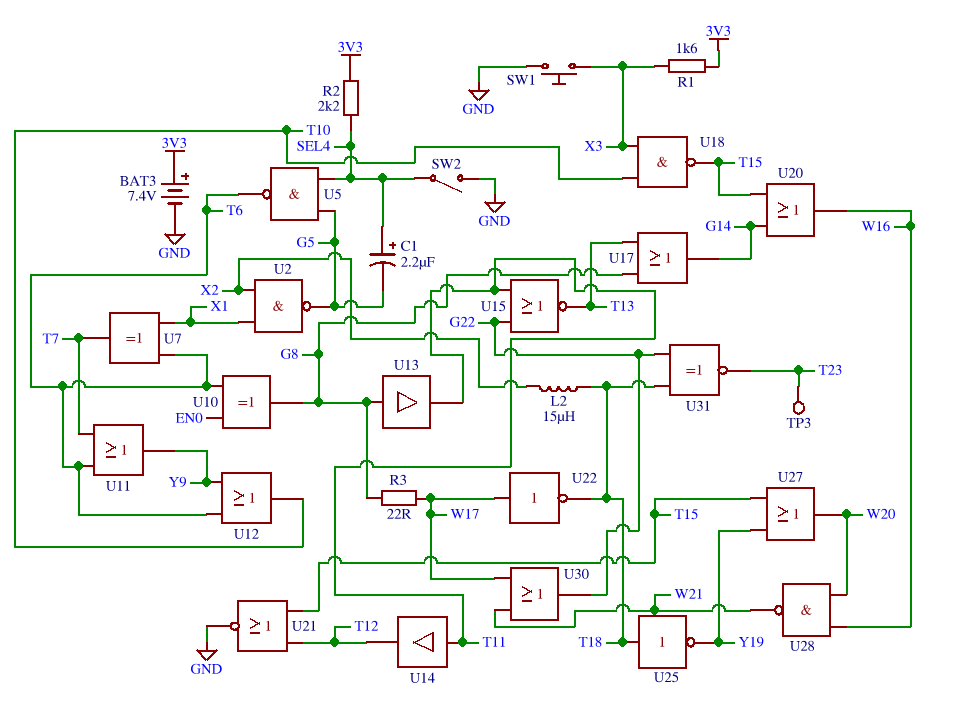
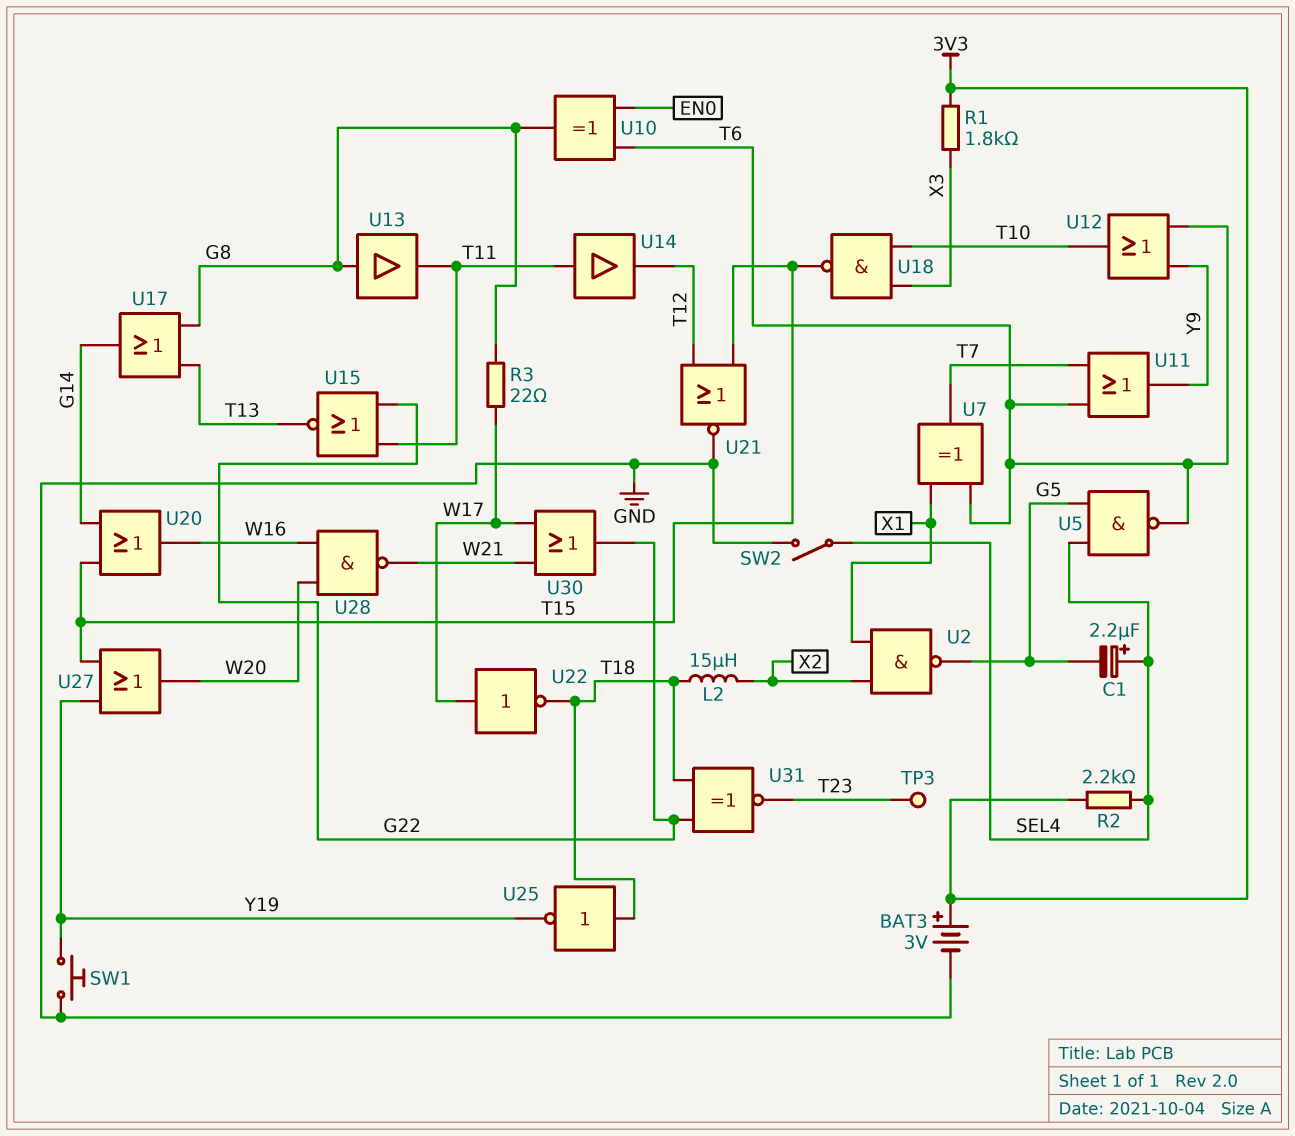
BAT3: 7.4V (plus 3V3, minus GND) -> 3V (plus 3V3, minus GND)
R1: 1.6k (3V3, X3) -> 1.8k (3V3, X3)
SW1: button (GND, X3) -> button (GND, Y19)

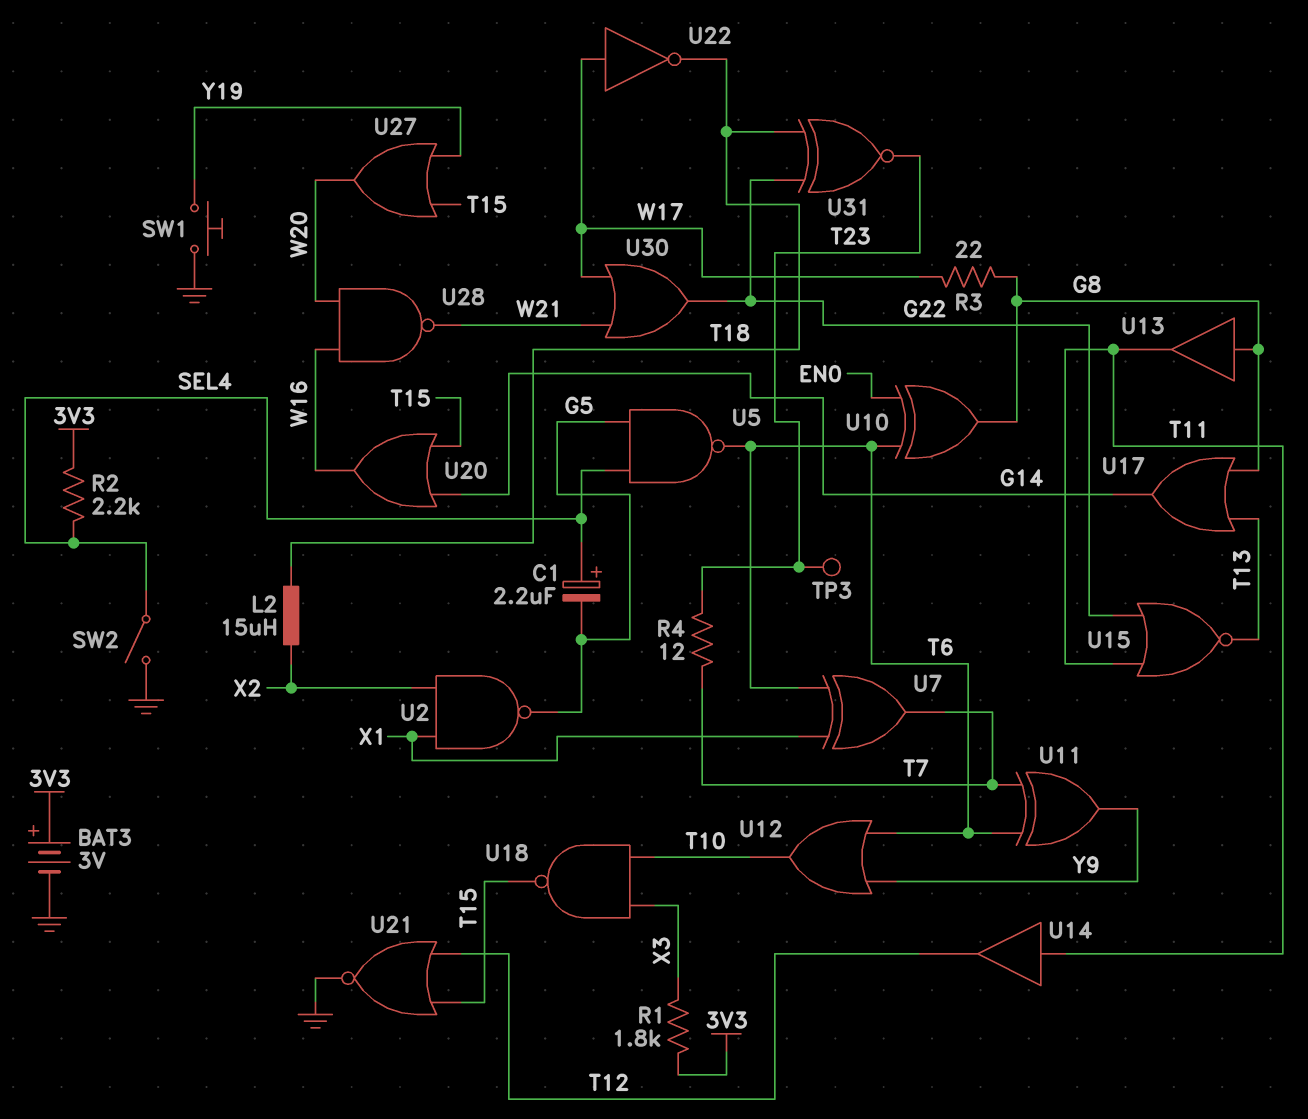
R4: none -> 12 (T7, T23)
U11: OR (in T6, in T7, out Y9) -> XOR (in T6, in T7, out Y9)
U25: NOT (in T18, out Y19) -> none

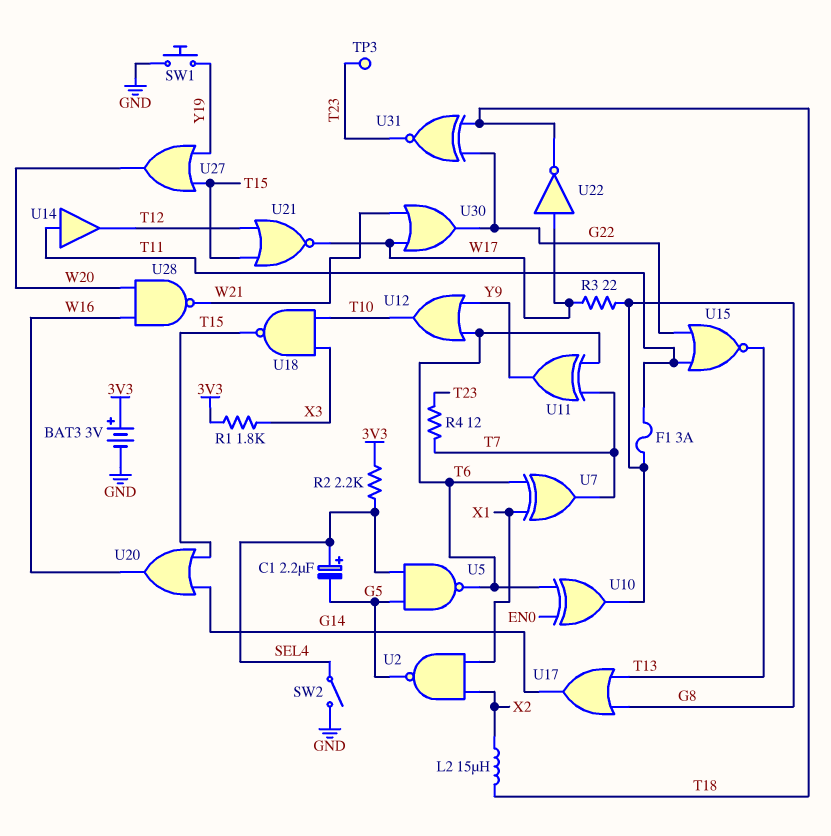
F1: none -> 3A (G8, T11)
U13: buffer (in G8, out T11) -> none
U21: NOR (in T12, in T15, out GND) -> NOR (in T12, in T15, out W17)

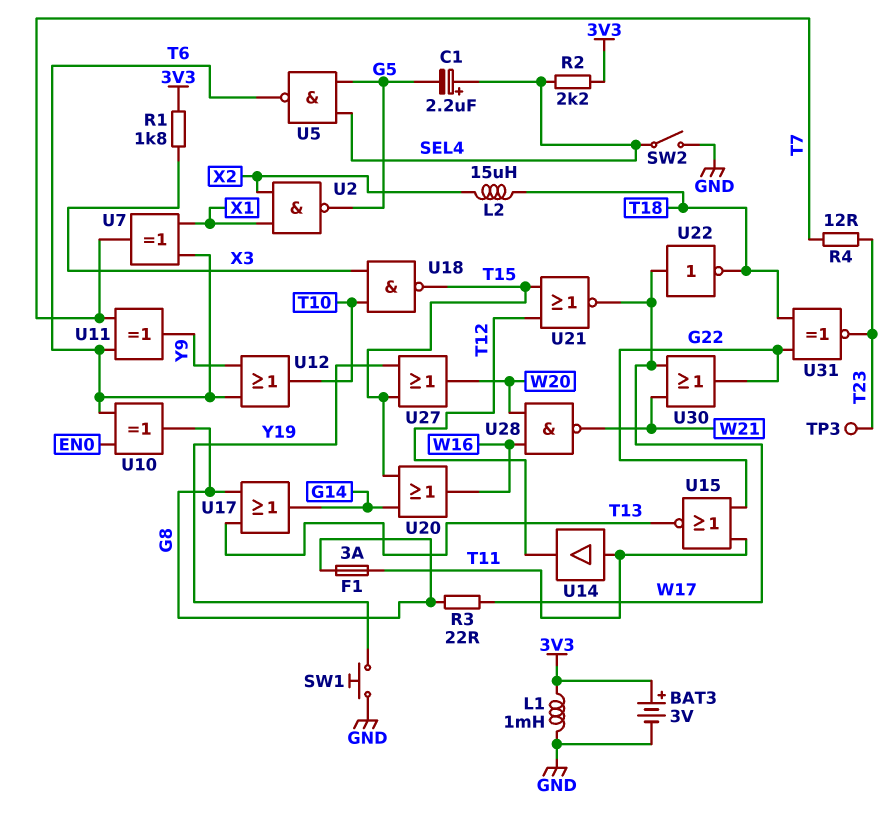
L1: none -> 1mH (3V3, GND)

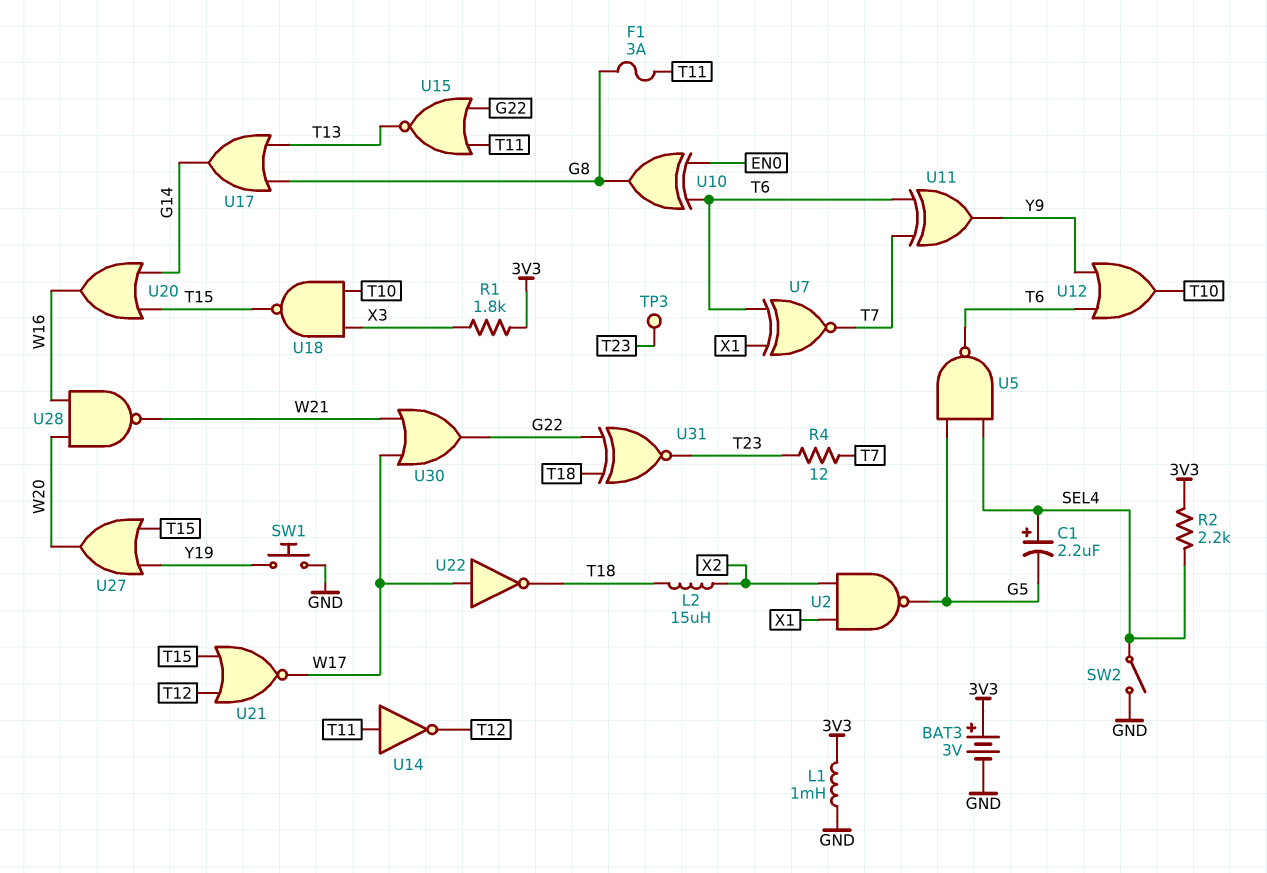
R3: 22 (G8, W17) -> none
U7: XOR (in T6, in X1, out T7) -> XNOR (in T6, in X1, out T7)
U14: buffer (in T11, out T12) -> NOT (in T11, out T12)

